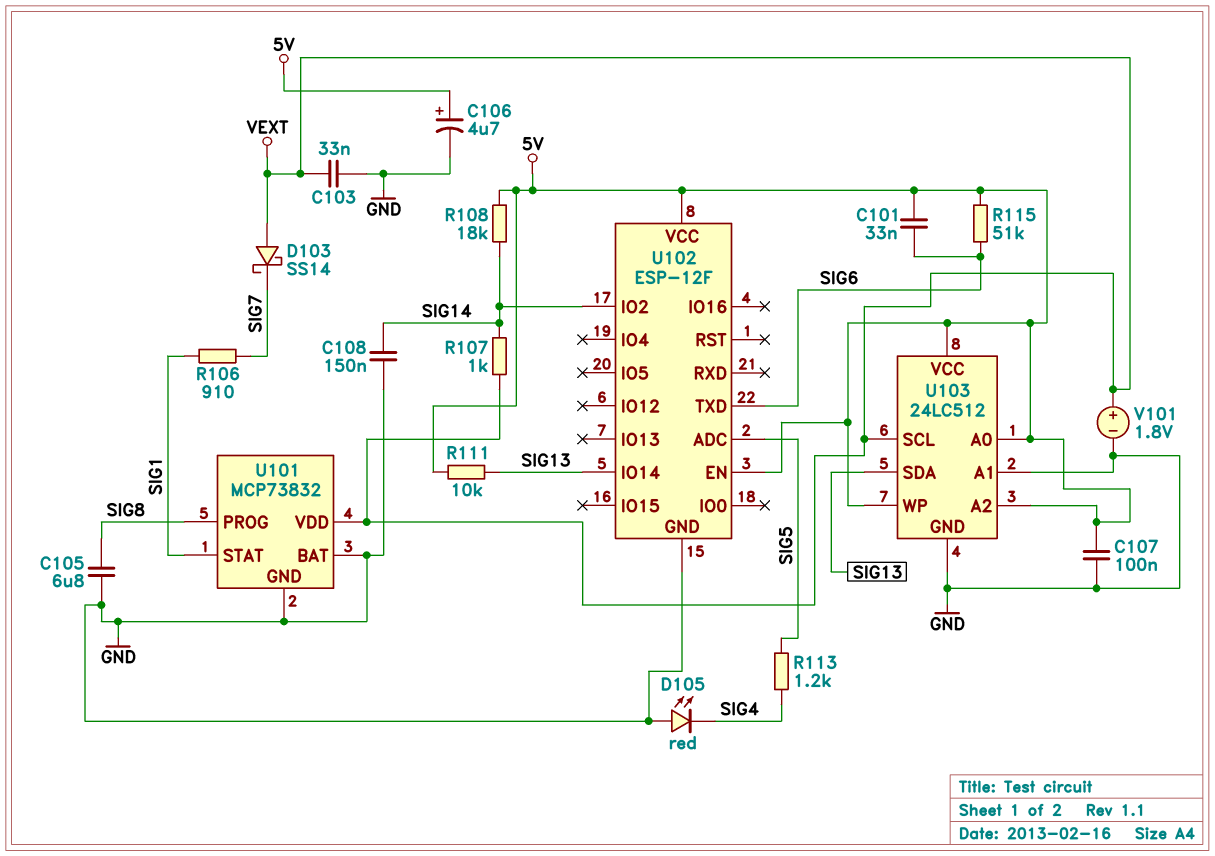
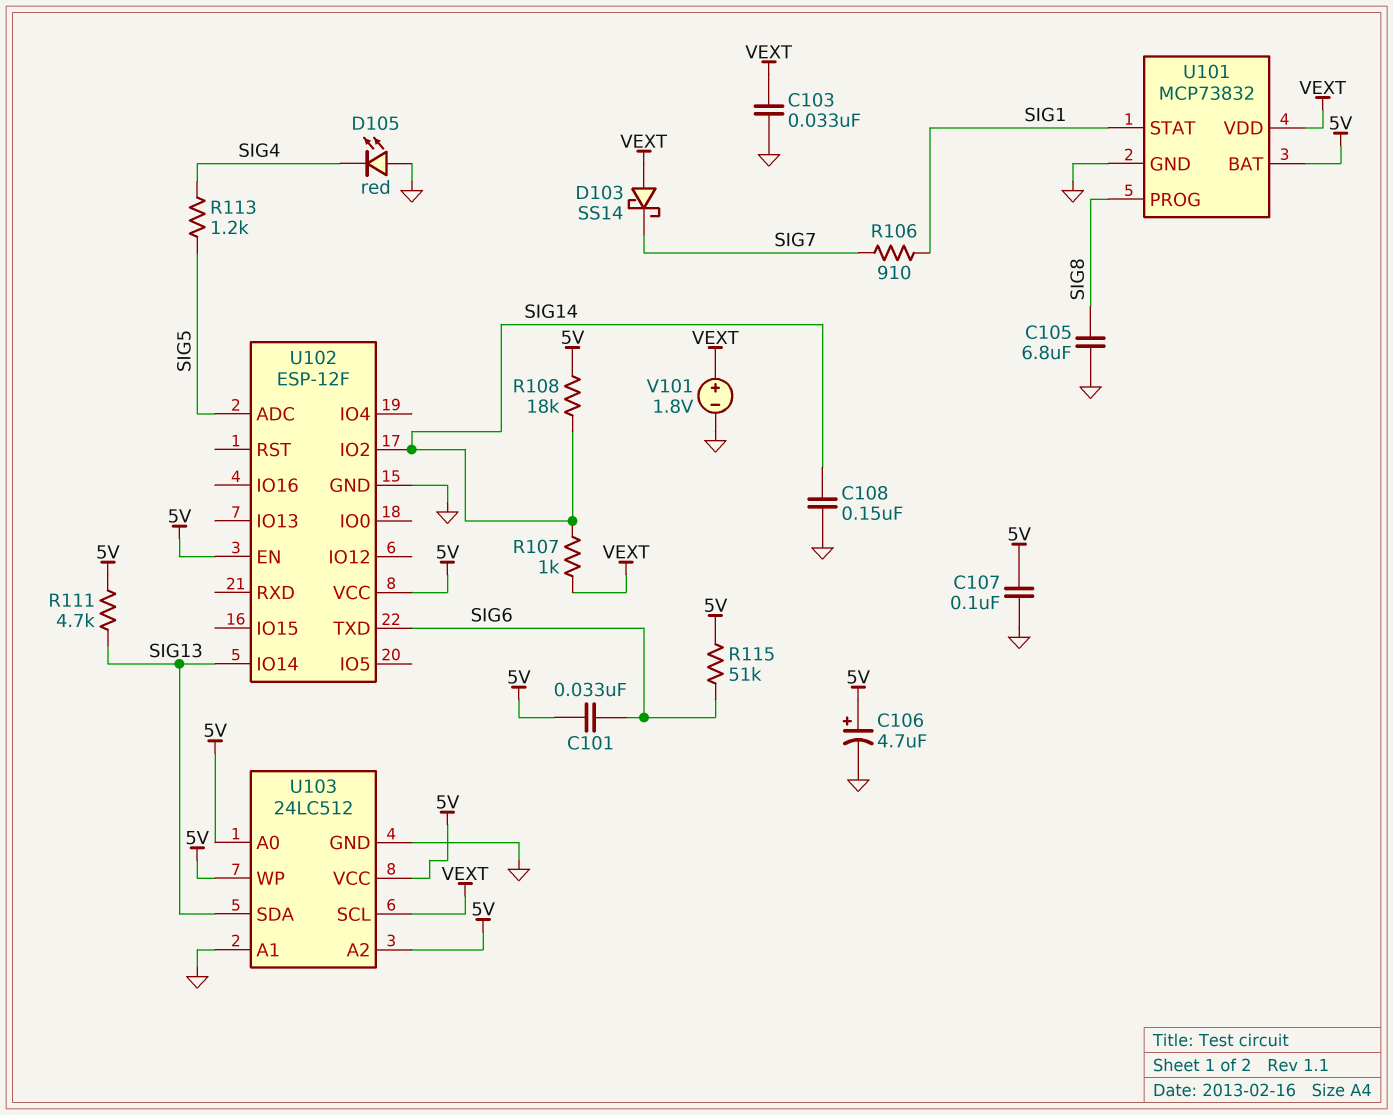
R111: 10k (5V, SIG13) -> 4.7k (5V, SIG13)
U101 pin BAT: GND -> 5V

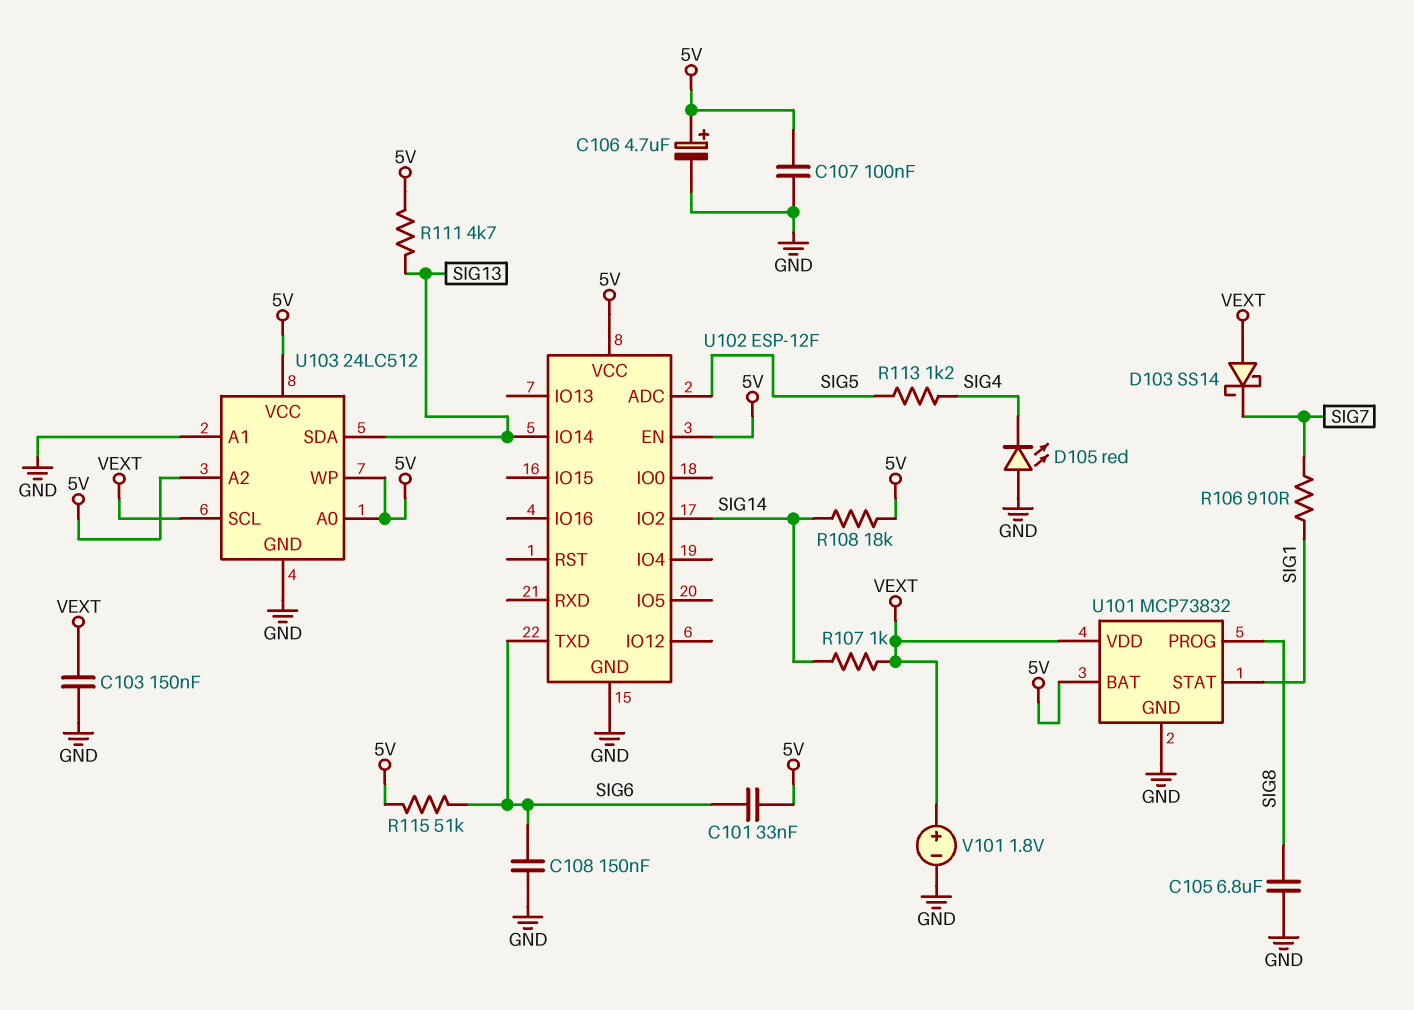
C103: 33nF (GND, VEXT) -> 150nF (GND, VEXT)
C108: 150nF (GND, SIG14) -> 150nF (GND, SIG6)

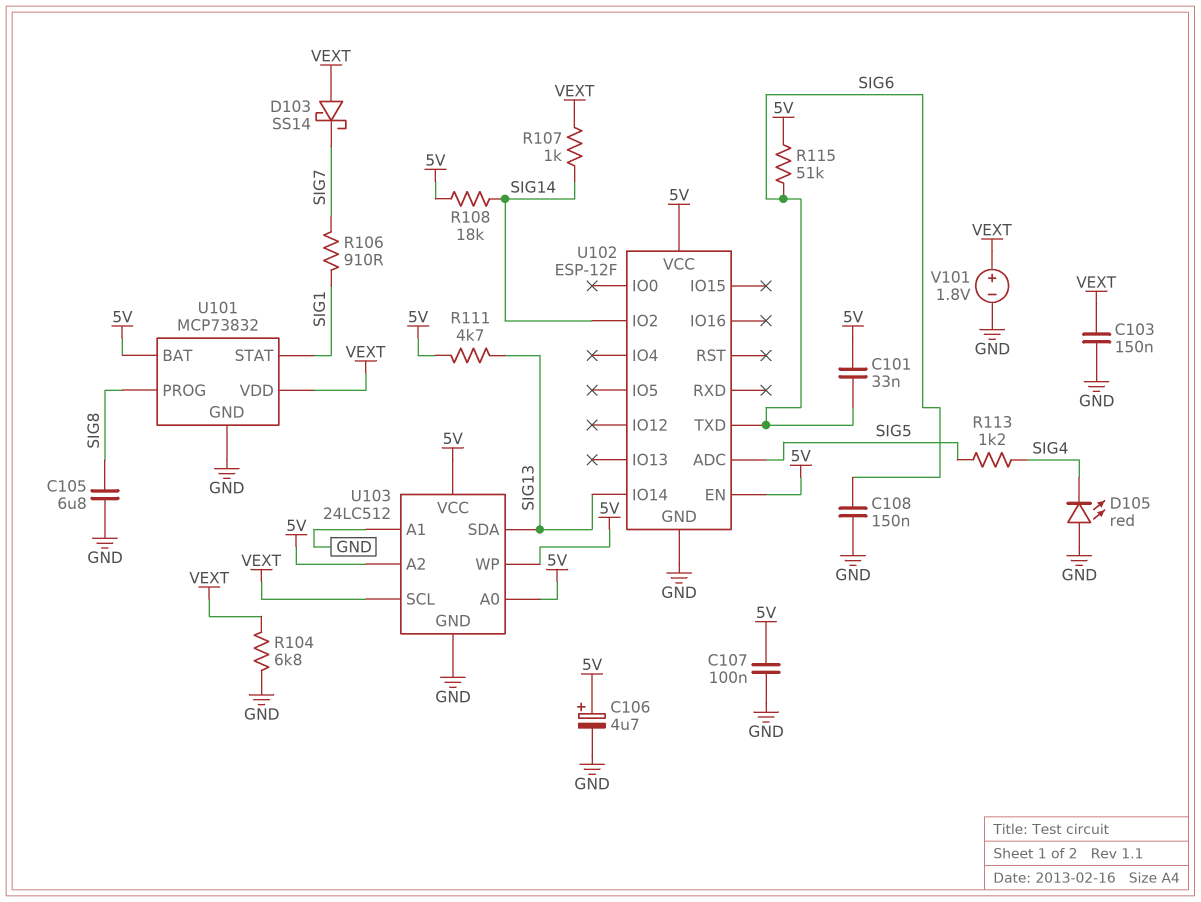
R104: none -> 6.8k (GND, VEXT)

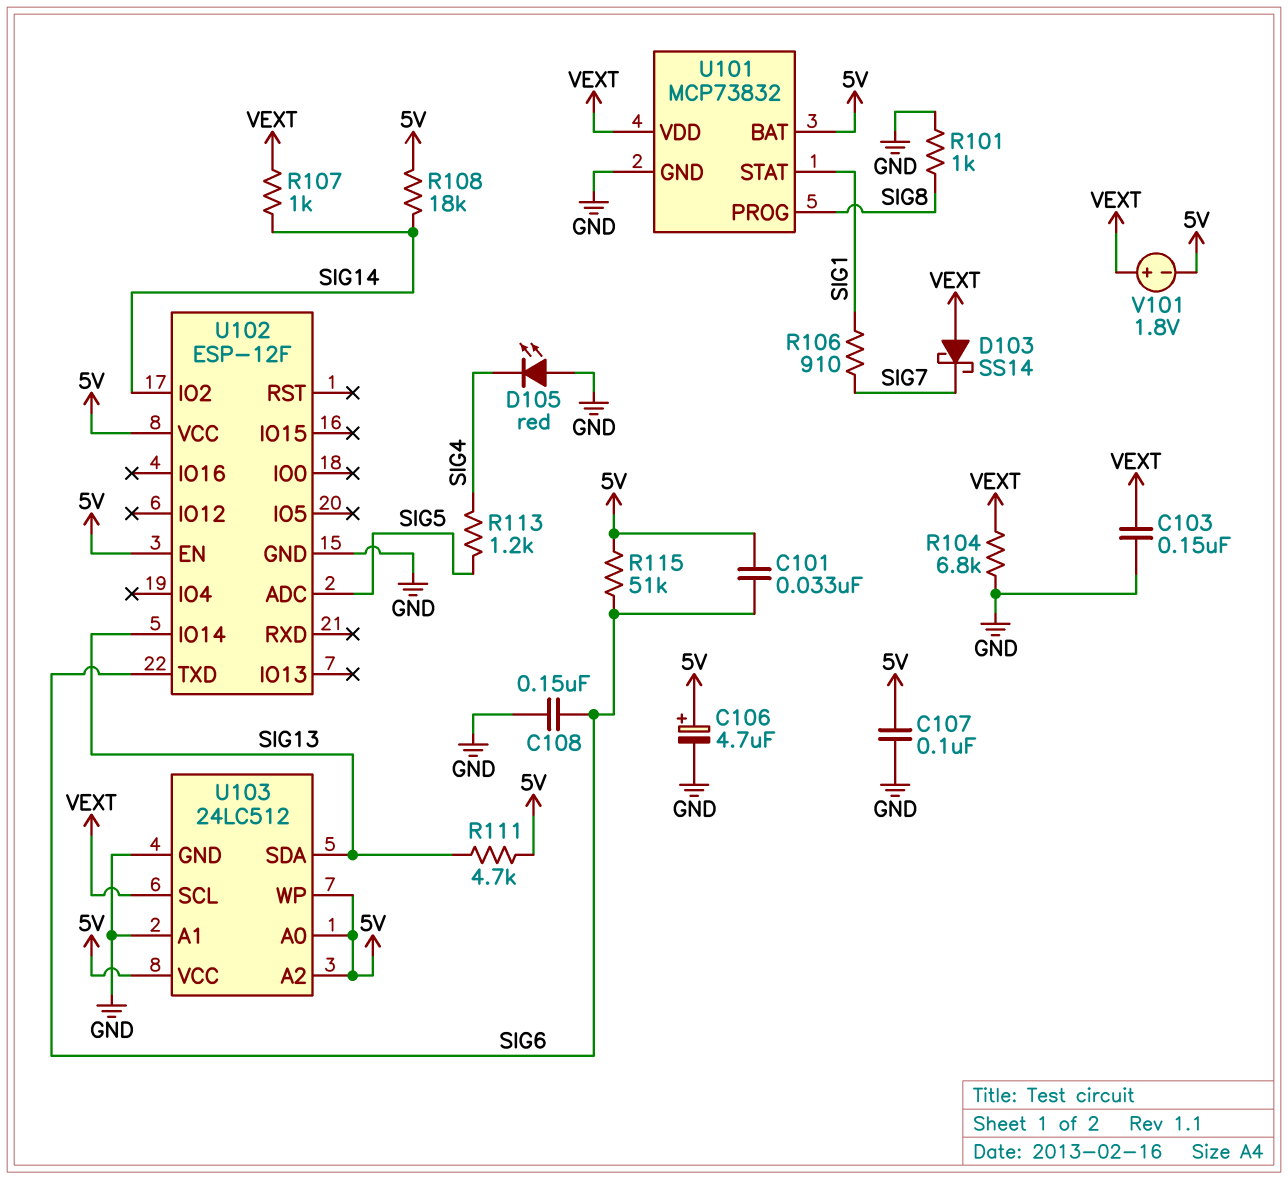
C105: 6.8uF (GND, SIG8) -> none
R101: none -> 1k (GND, SIG8)
V101: 1.8V (plus VEXT, minus GND) -> 1.8V (plus VEXT, minus 5V)

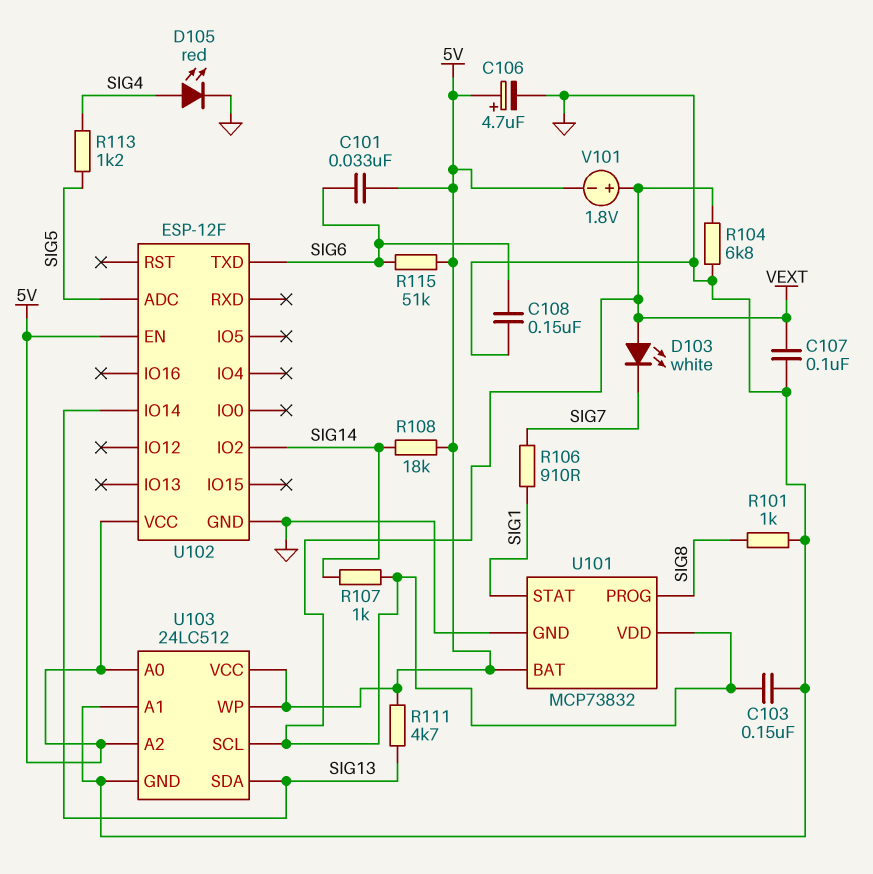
C107: 100nF (5V, GND) -> 100nF (GND, VEXT)
D103: schottky SS14 (A VEXT, K SIG7) -> LED white (A VEXT, K SIG7)
D105: LED red (A GND, K SIG4) -> LED red (A SIG4, K GND)

